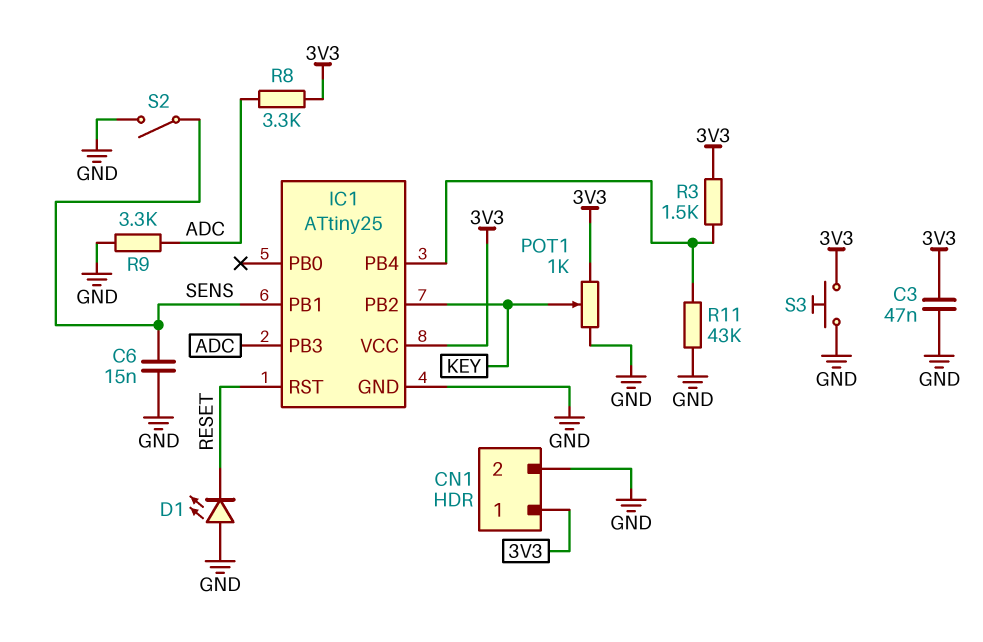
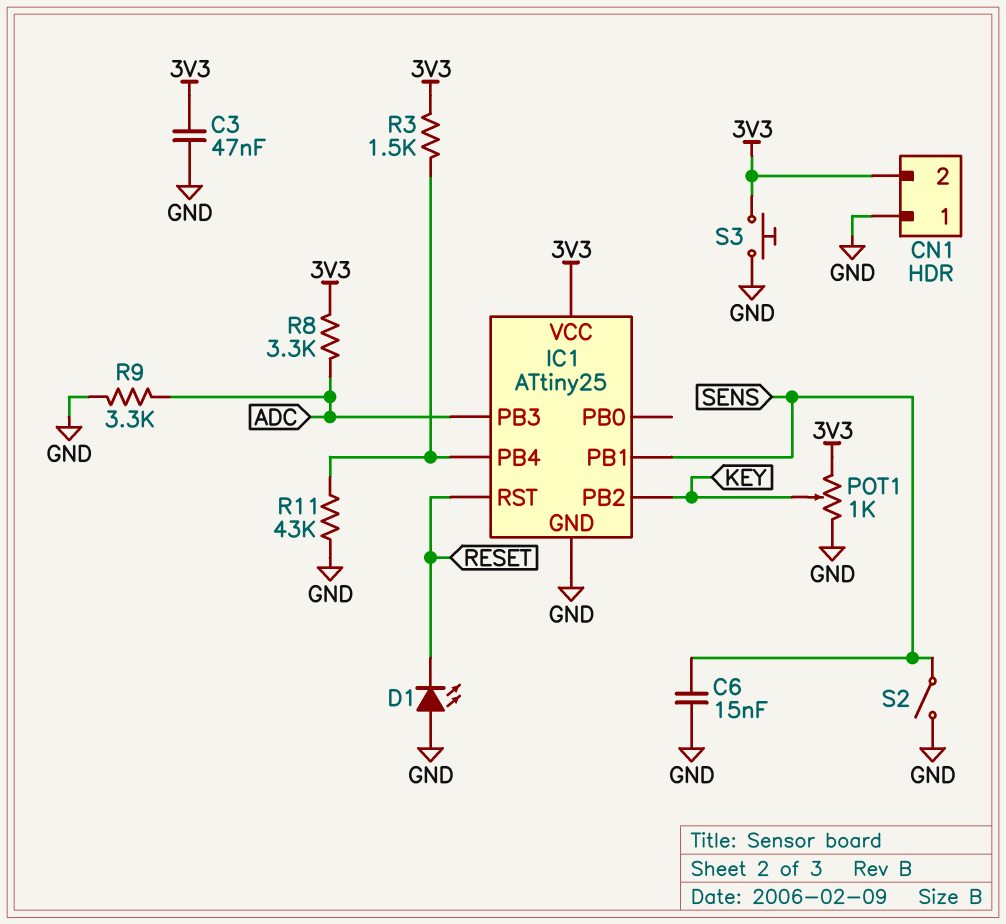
CN1 pin 1: 3V3 -> GND
CN1 pin 2: GND -> 3V3

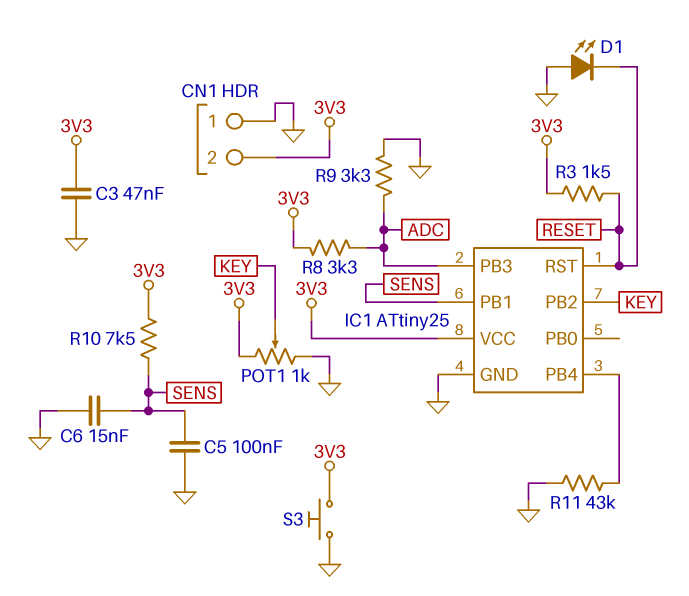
C5: none -> 100nF (GND, SENS)
R3: 1.5k (3V3, IC1/PB4) -> 1.5k (3V3, RESET)
R10: none -> 7.5k (3V3, SENS)
S2: switch (GND, SENS) -> none

